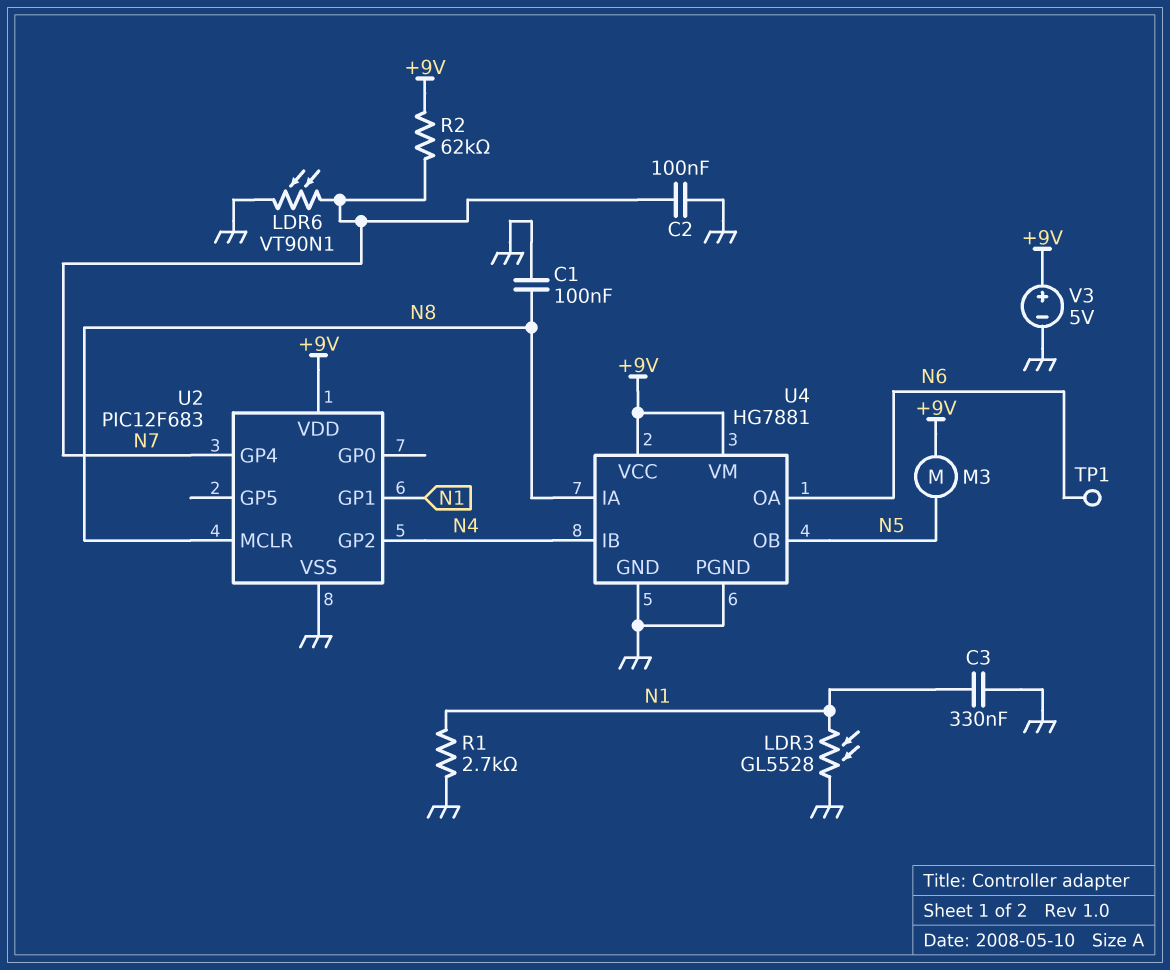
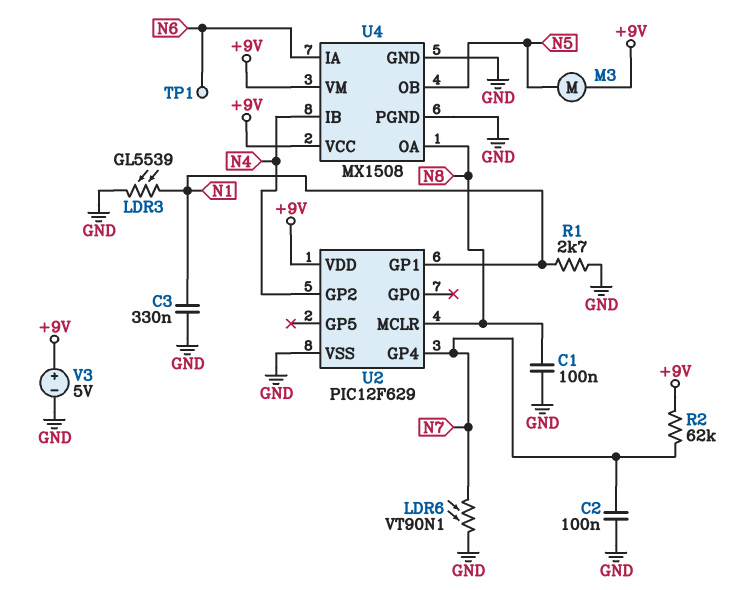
LDR3: GL5528 (GND, N1) -> GL5539 (GND, N1)
U2: PIC12F683 -> PIC12F629
U4: HG7881 -> MX1508
U4 pin IA: N8 -> N6
U4 pin OA: N6 -> N8

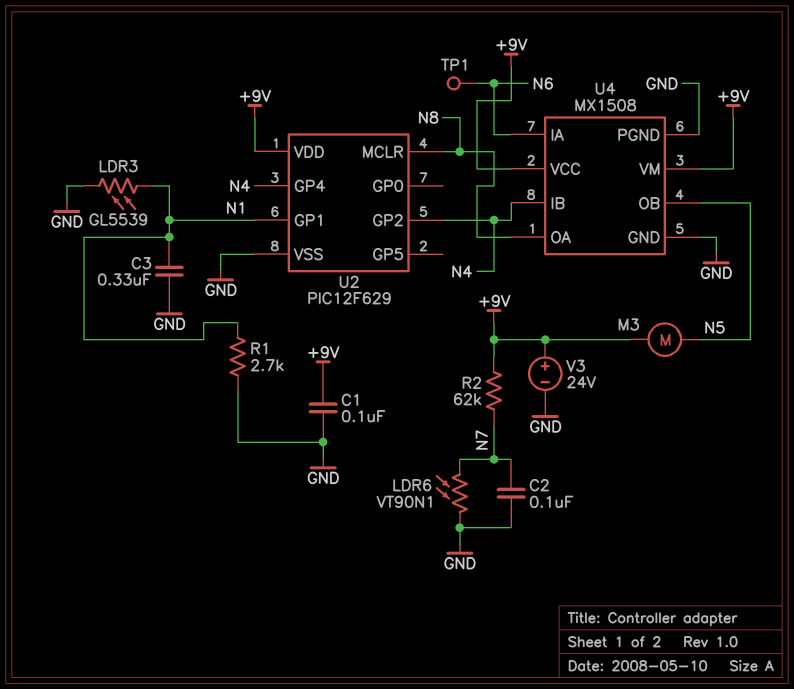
C1: 100nF (GND, N8) -> 100nF (+9V, GND)
U2 pin GP4: N7 -> N4
V3: 5V (plus +9V, minus GND) -> 24V (plus +9V, minus GND)

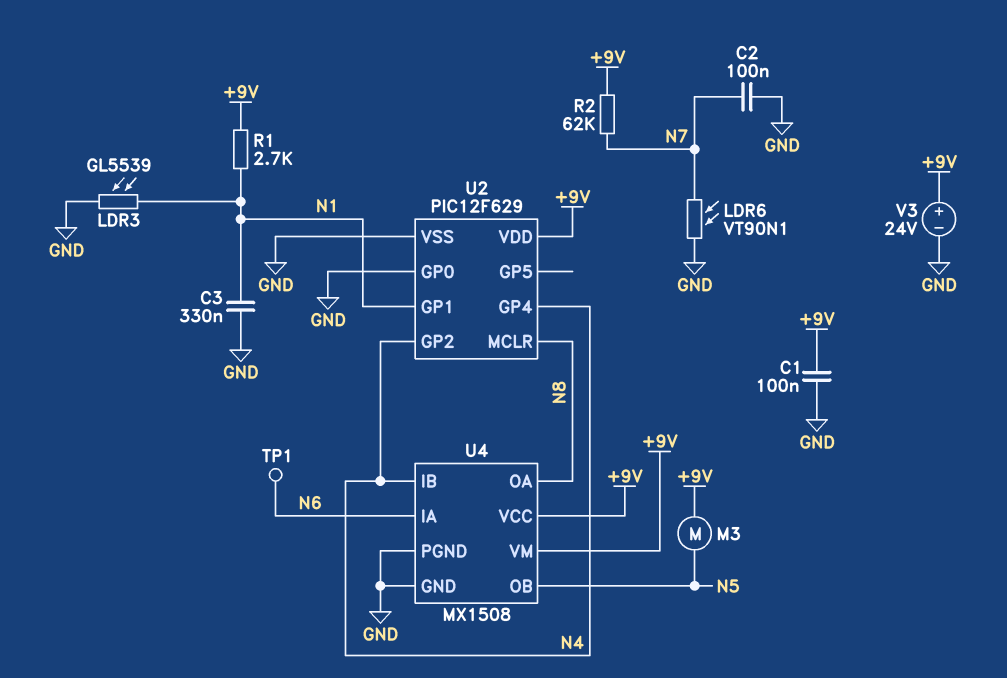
R1: 2.7k (GND, N1) -> 2.7k (+9V, N1)
U2 pin GP0: none -> GND

